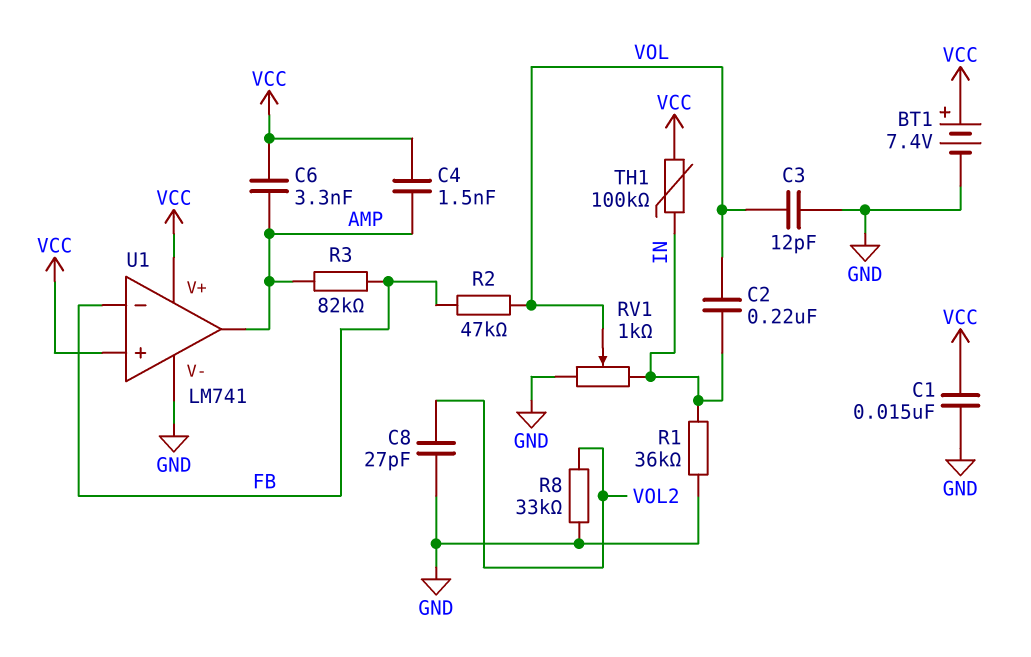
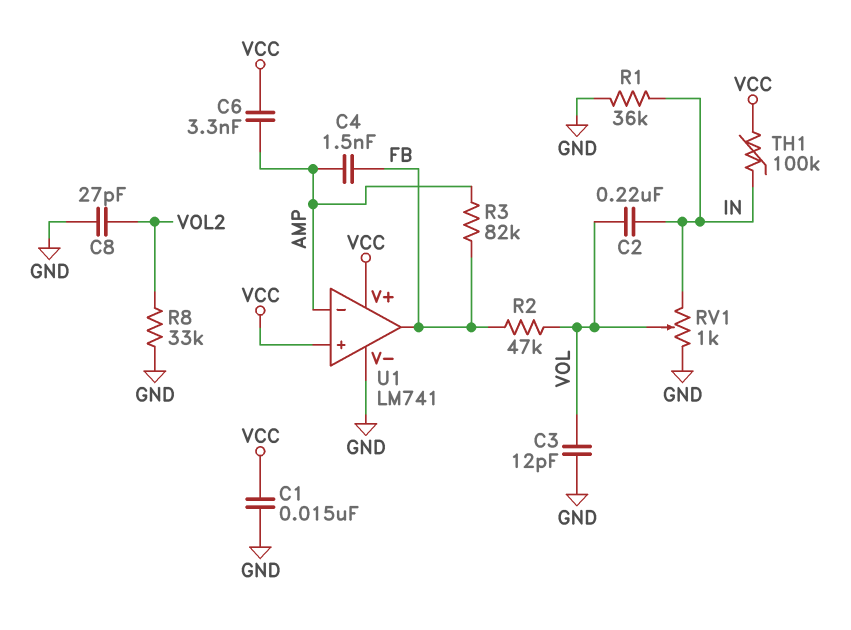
BT1: 7.4V (plus VCC, minus GND) -> none
C4: 1.5nF (AMP, VCC) -> 1.5nF (AMP, FB)
U1 pin in-: FB -> AMP
U1 pin out: AMP -> FB

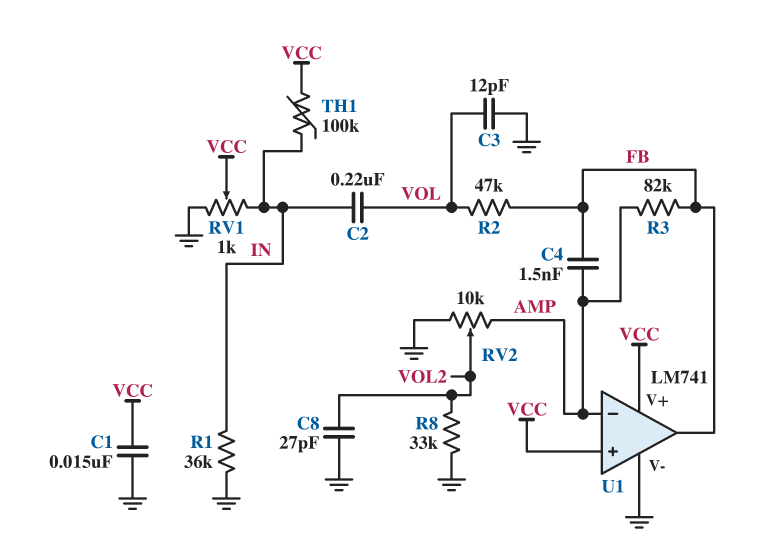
C6: 3.3nF (AMP, VCC) -> none
RV1: 1k (GND, IN, wiper VOL) -> 1k (GND, IN, wiper VCC)
RV2: none -> 10k (AMP, GND, wiper VOL2)

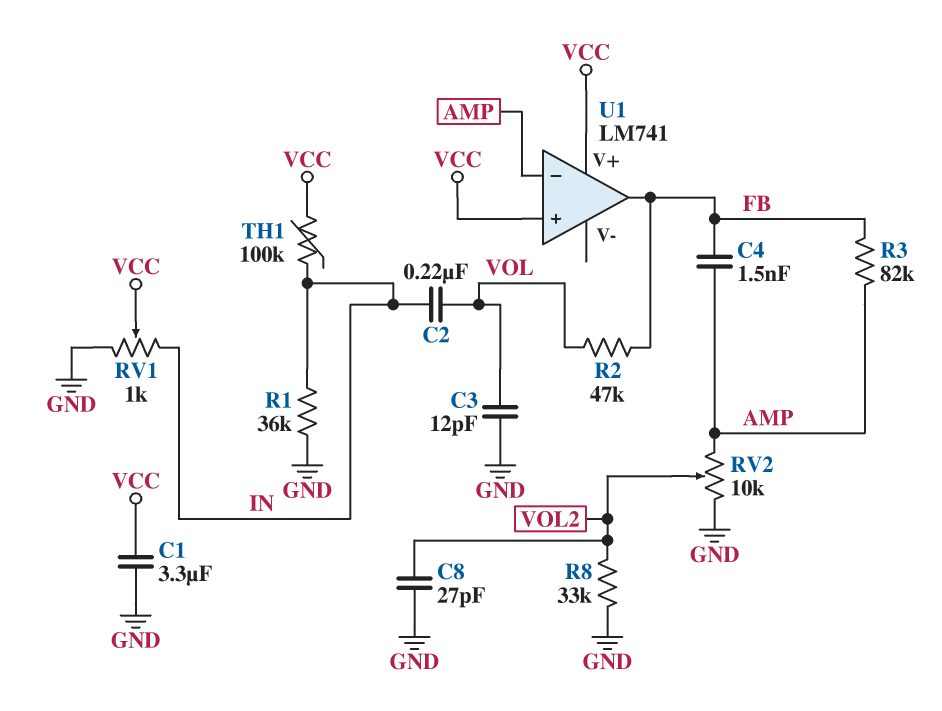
C1: 15nF (GND, VCC) -> 3.3uF (GND, VCC)
U1 pin V-: GND -> none

